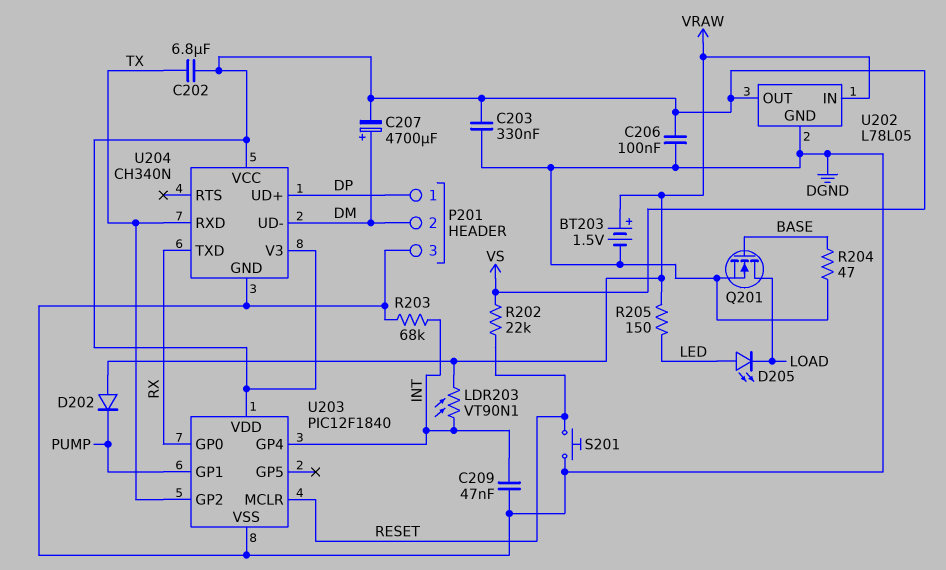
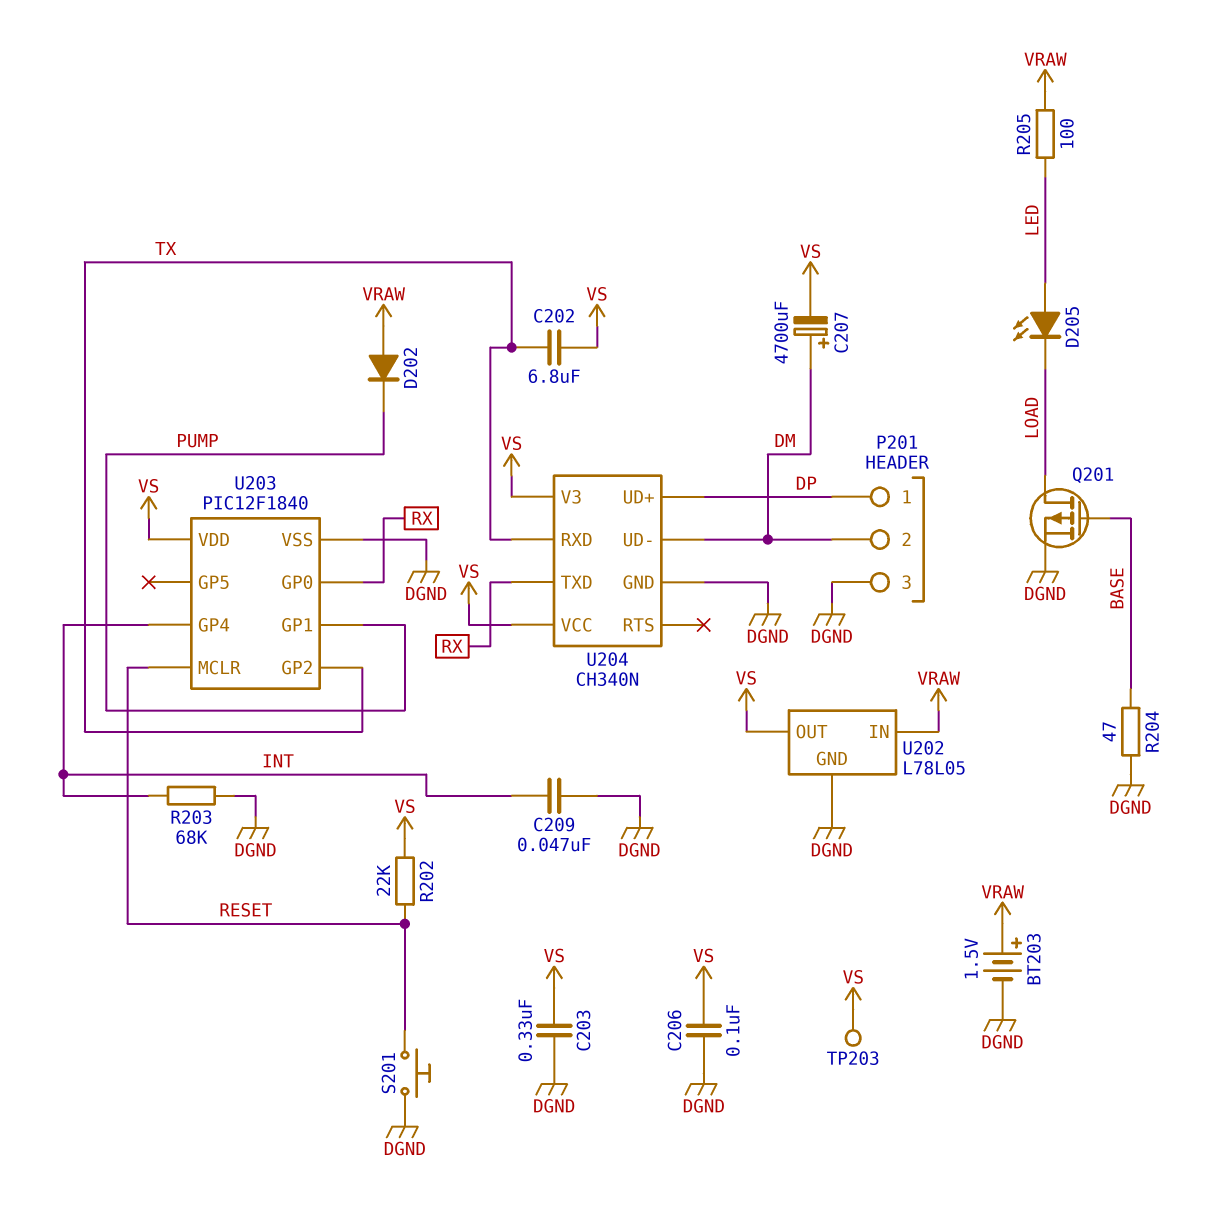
LDR203: VT90N1 (INT, VRAW) -> none
Q201: NMOS (G BASE, D LOAD, S DGND) -> PMOS (G BASE, D LOAD, S DGND)
R205: 150 (LED, VRAW) -> 100 (LED, VRAW)
TP203: none -> test point (VS)

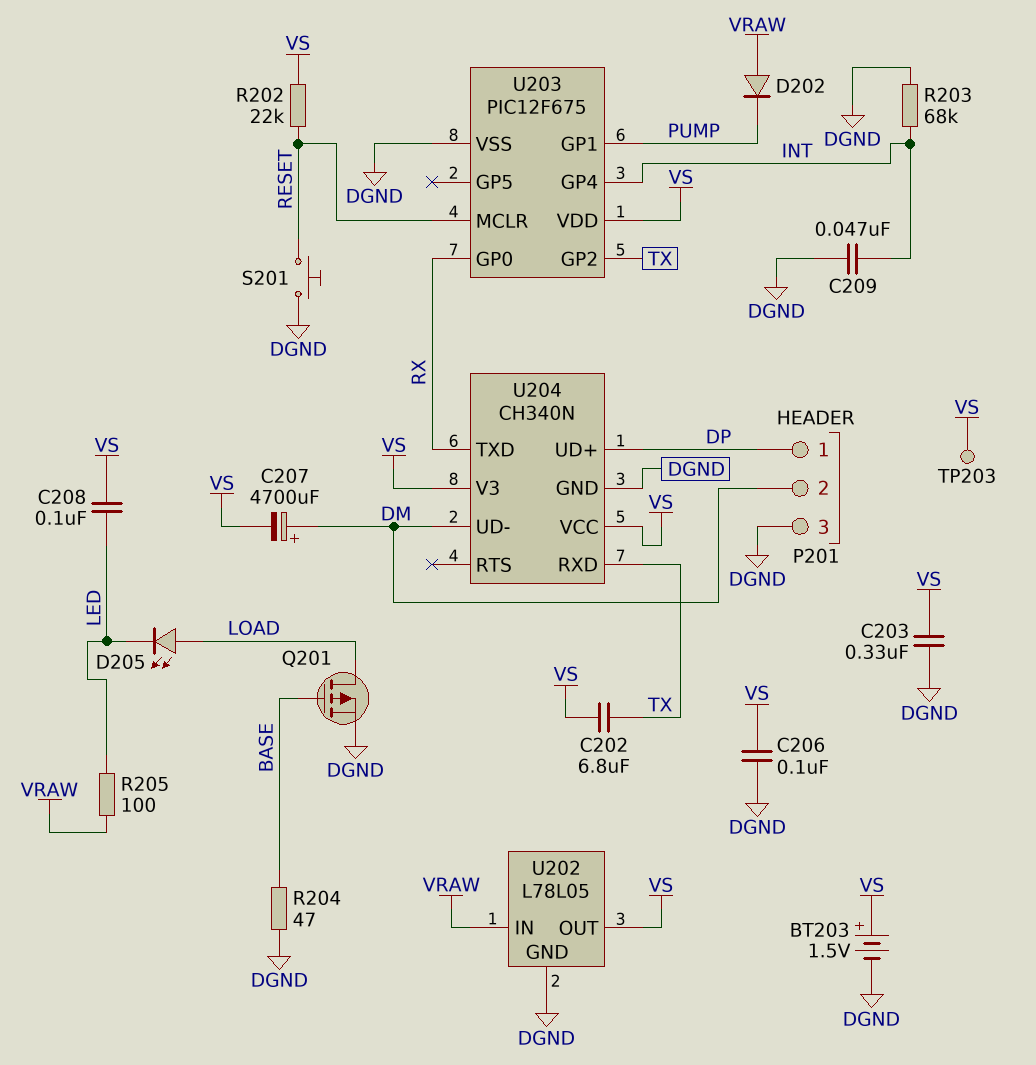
BT203: 1.5V (plus VRAW, minus DGND) -> 1.5V (plus VS, minus DGND)
C208: none -> 100nF (LED, VS)
D205: LED (A LED, K LOAD) -> LED (A LOAD, K LED)
U203: PIC12F1840 -> PIC12F675

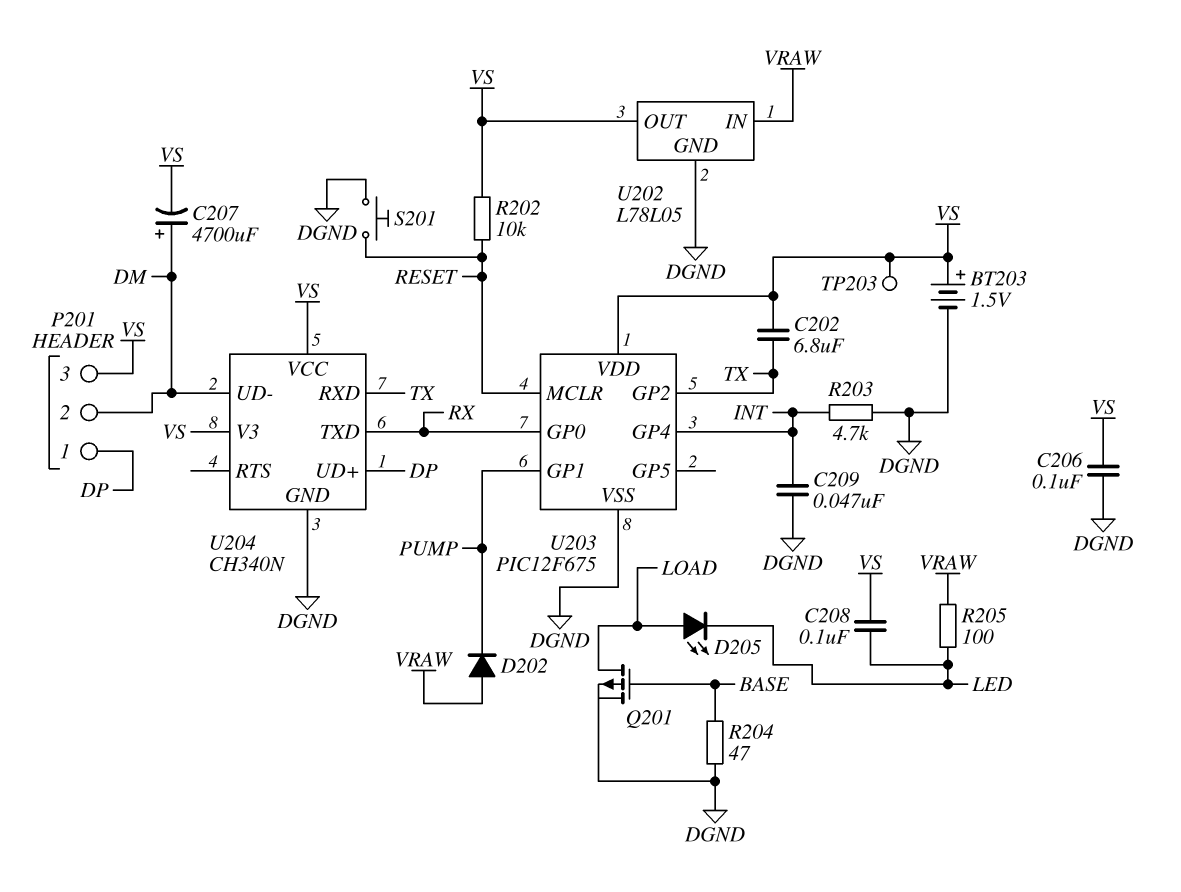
C203: 330nF (DGND, VS) -> none
P201 pin 3: DGND -> VS
R202: 22k (RESET, VS) -> 10k (RESET, VS)
R203: 68k (DGND, INT) -> 4.7k (DGND, INT)

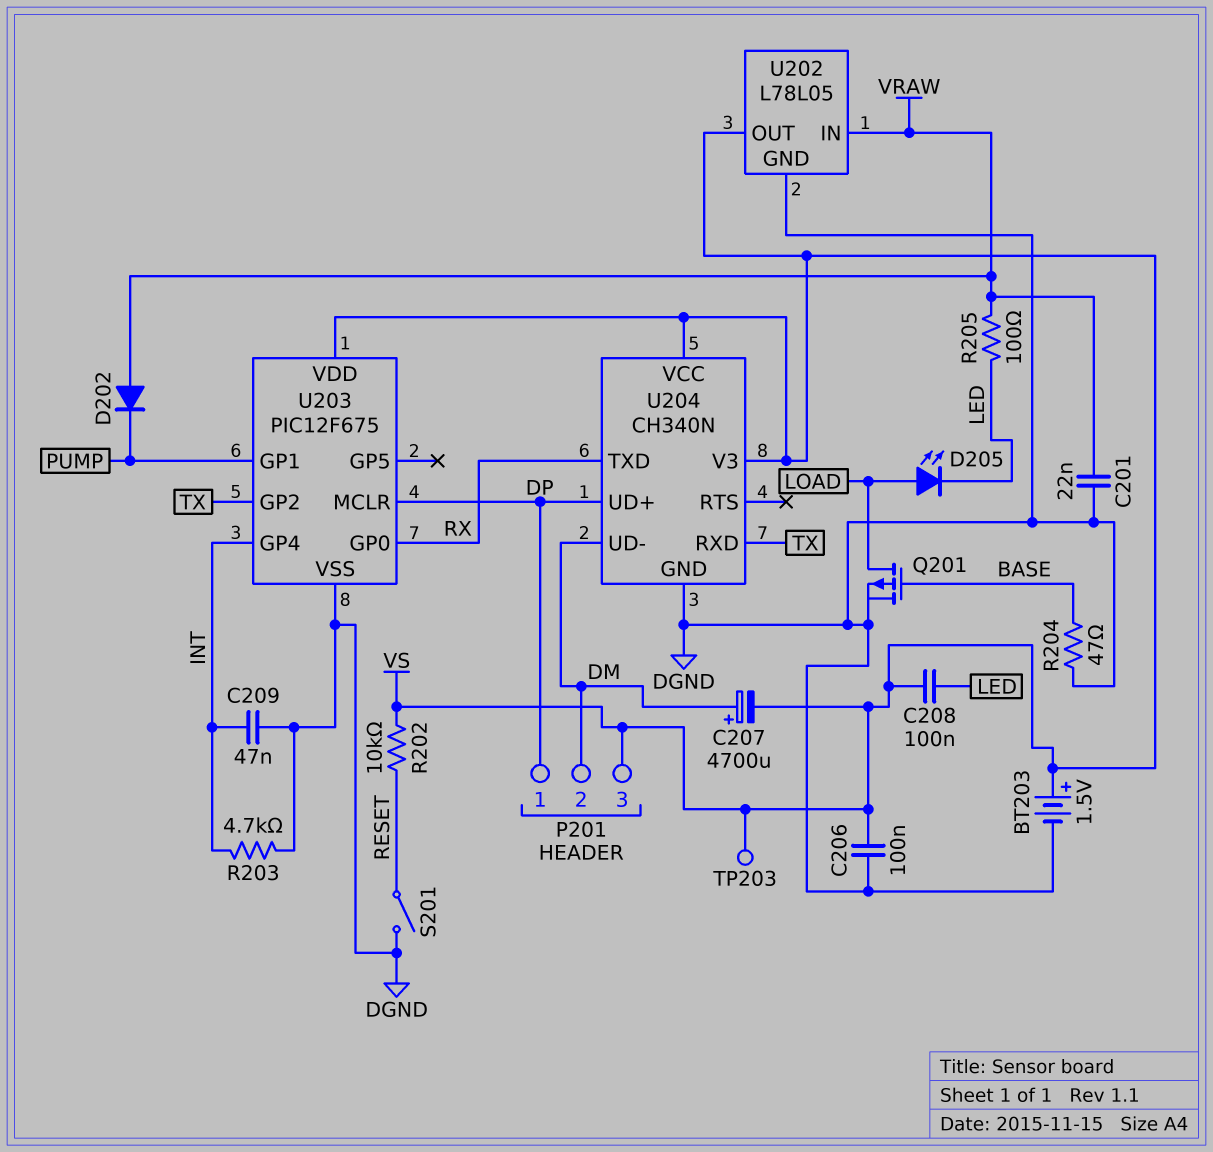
C201: none -> 22nF (DGND, VRAW)
C202: 6.8uF (TX, VS) -> none
S201: button (DGND, RESET) -> switch (DGND, RESET)
U203 pin MCLR: RESET -> DP

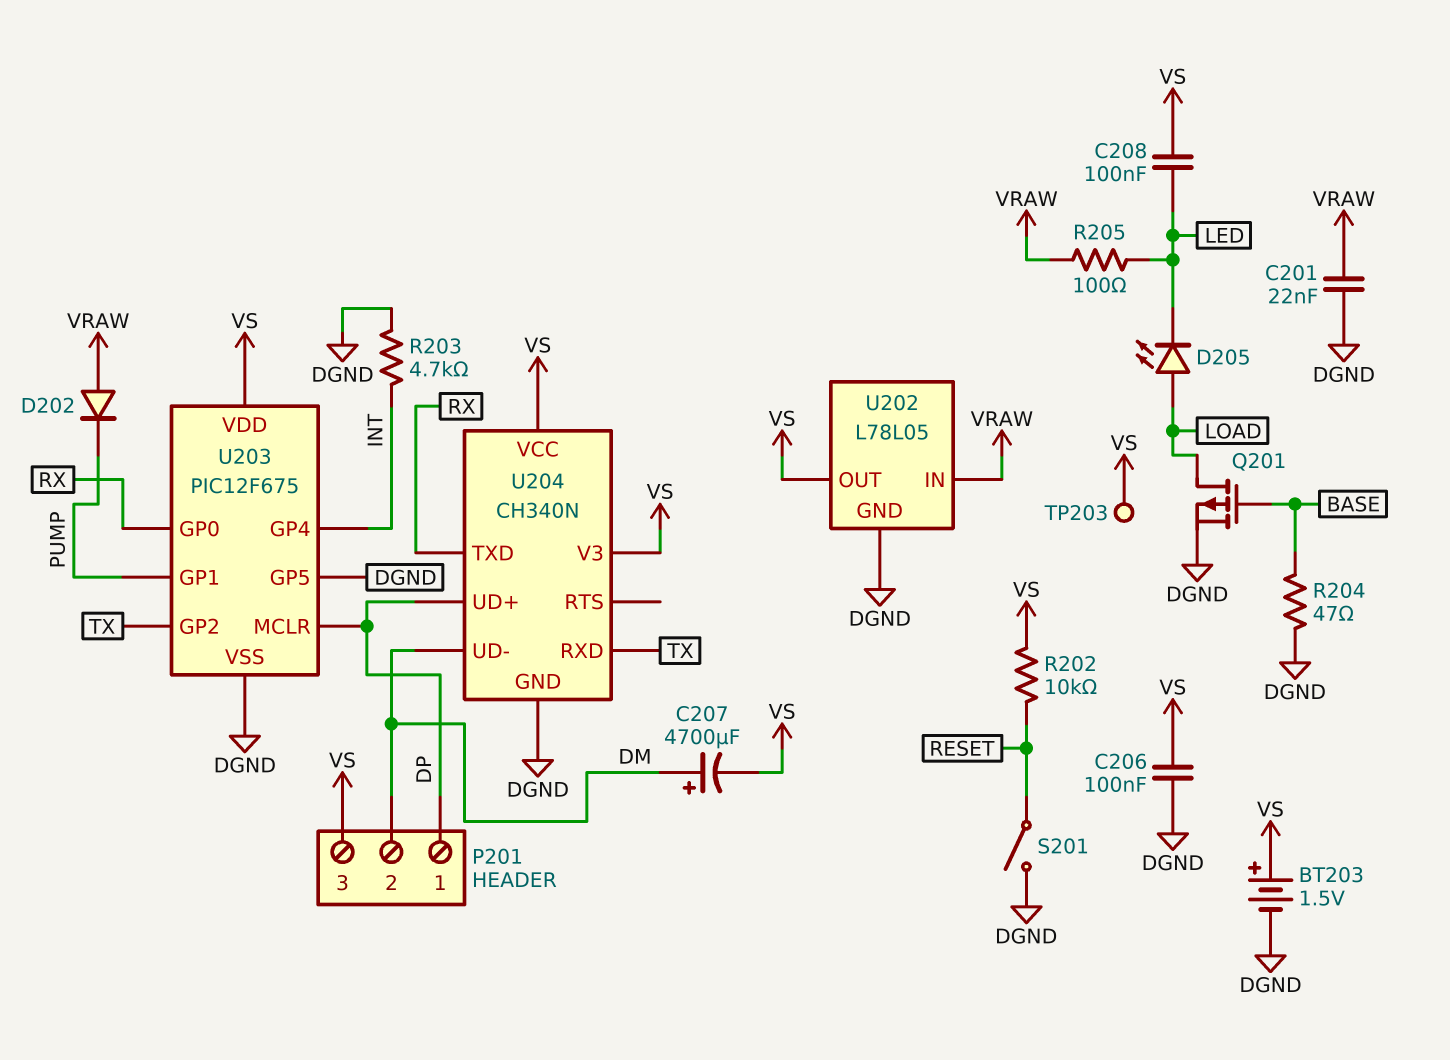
C209: 47nF (DGND, INT) -> none
U203 pin GP5: none -> DGND

